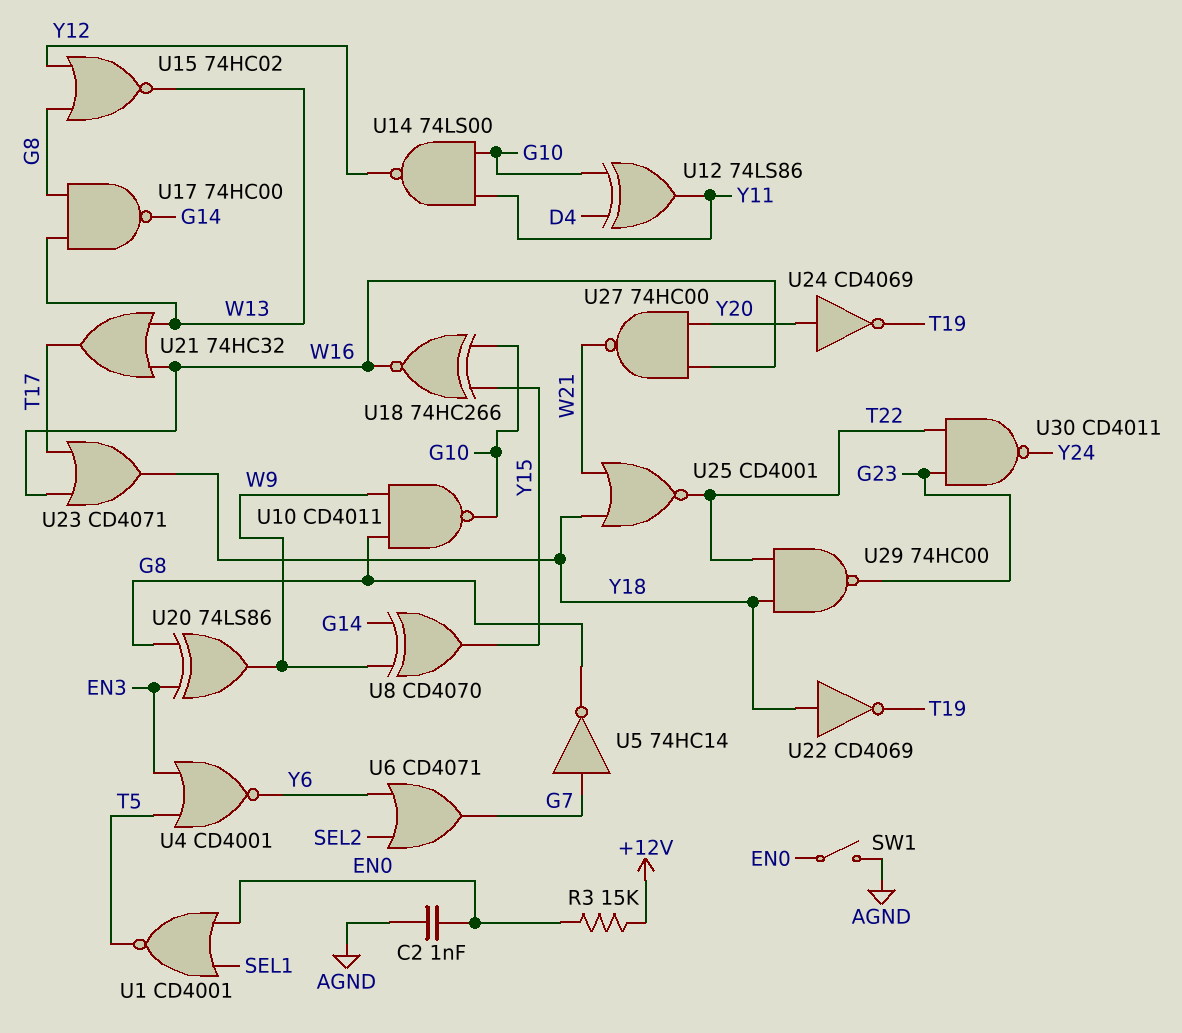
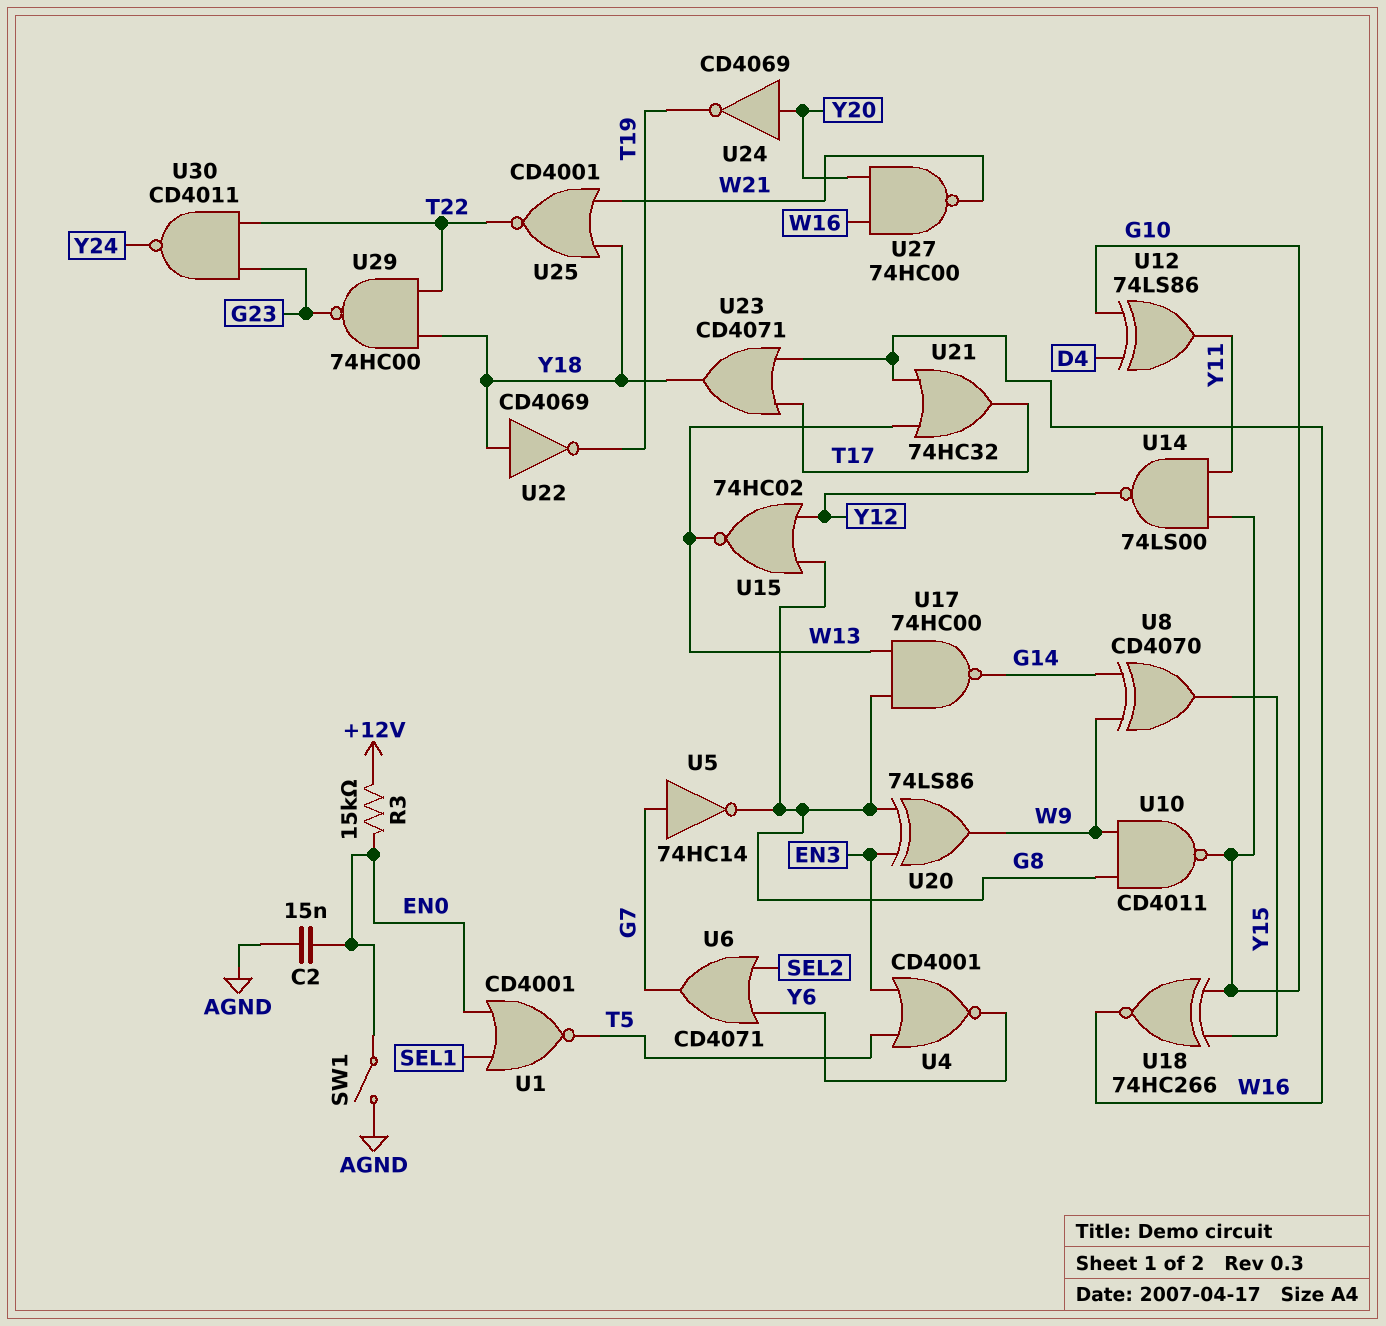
C2: 1nF (AGND, EN0) -> 15nF (AGND, EN0)

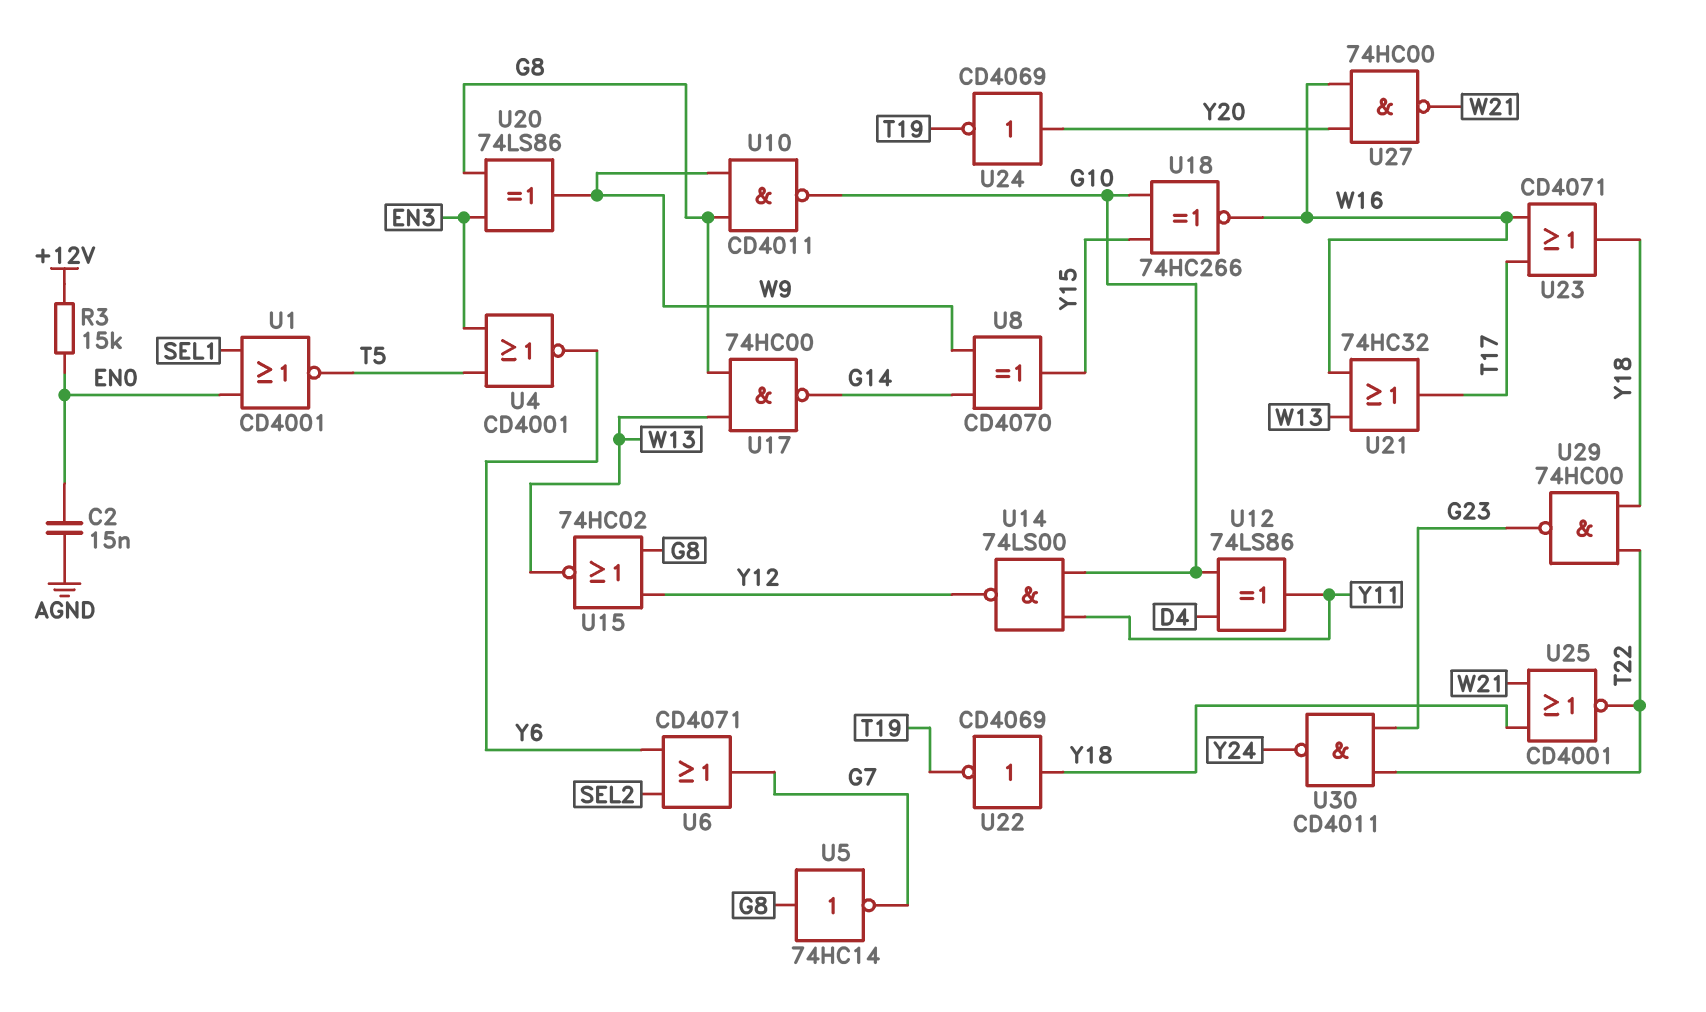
SW1: switch (AGND, EN0) -> none
U5: NOT 74HC14 (in G7, out G8) -> NOT 74HC14 (in G8, out G7)

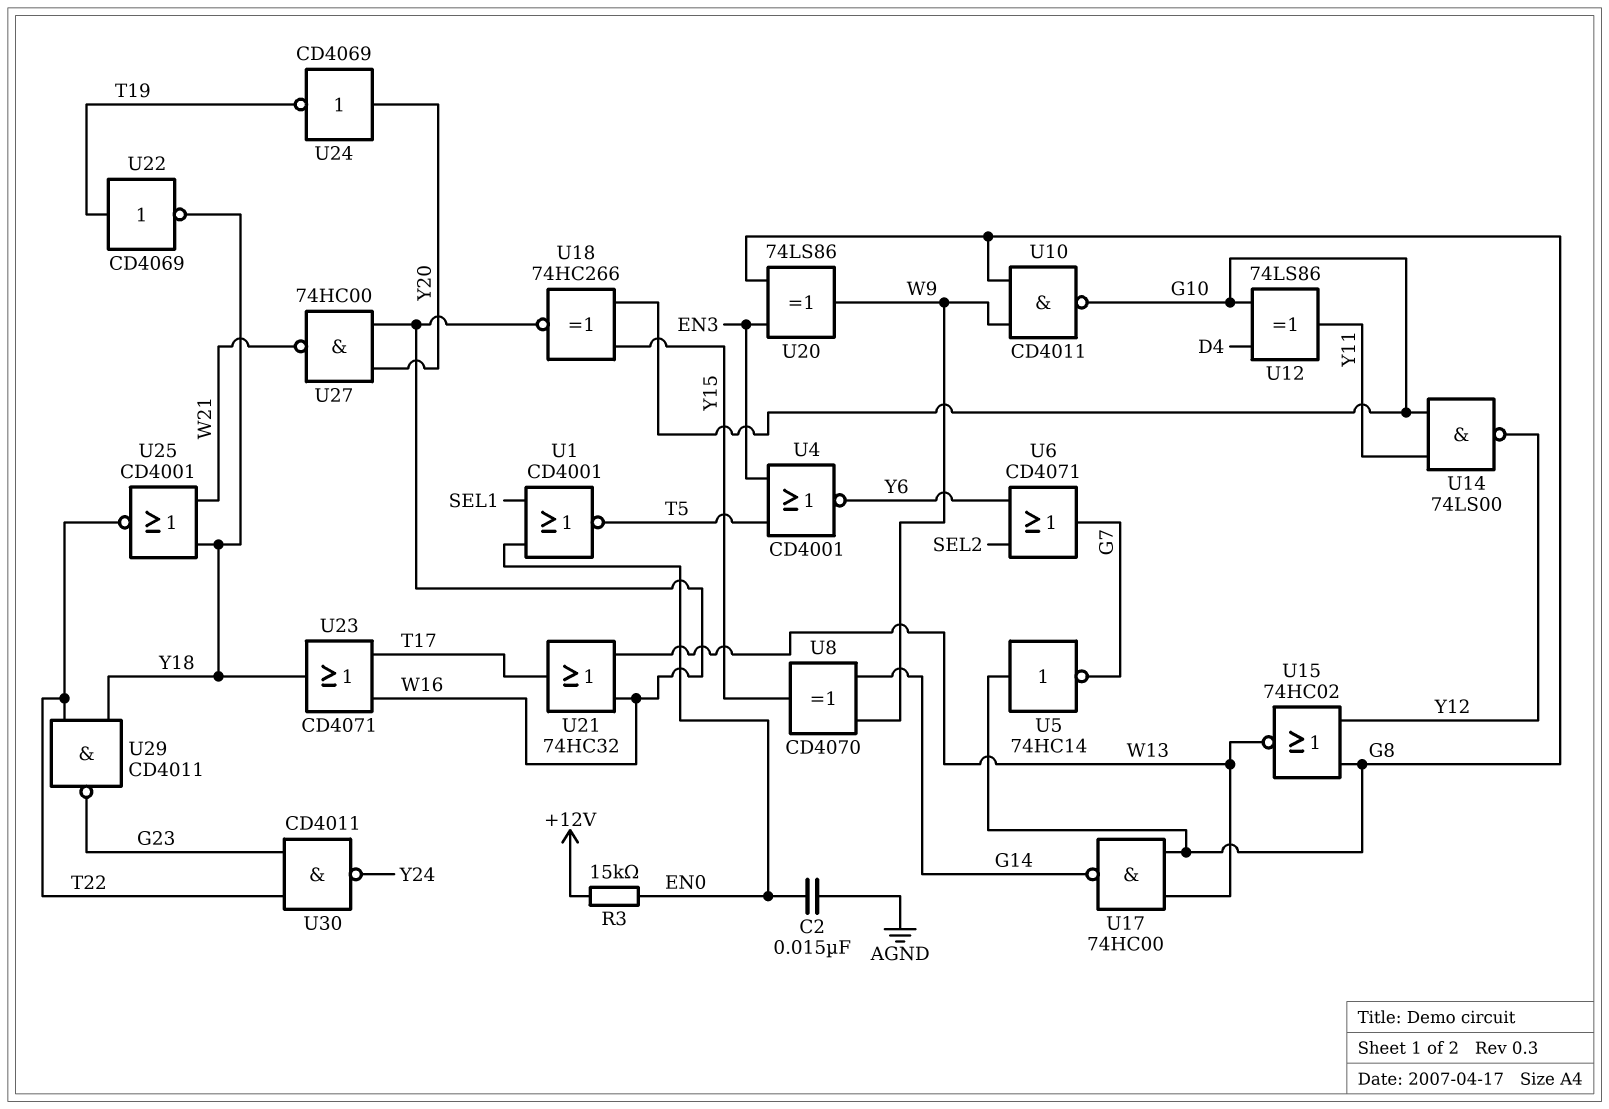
U22: NOT CD4069 (in Y18, out T19) -> NOT CD4069 (in T19, out Y18)
U29: NAND 74HC00 (in T22, in Y18, out G23) -> NAND CD4011 (in T22, in Y18, out G23)

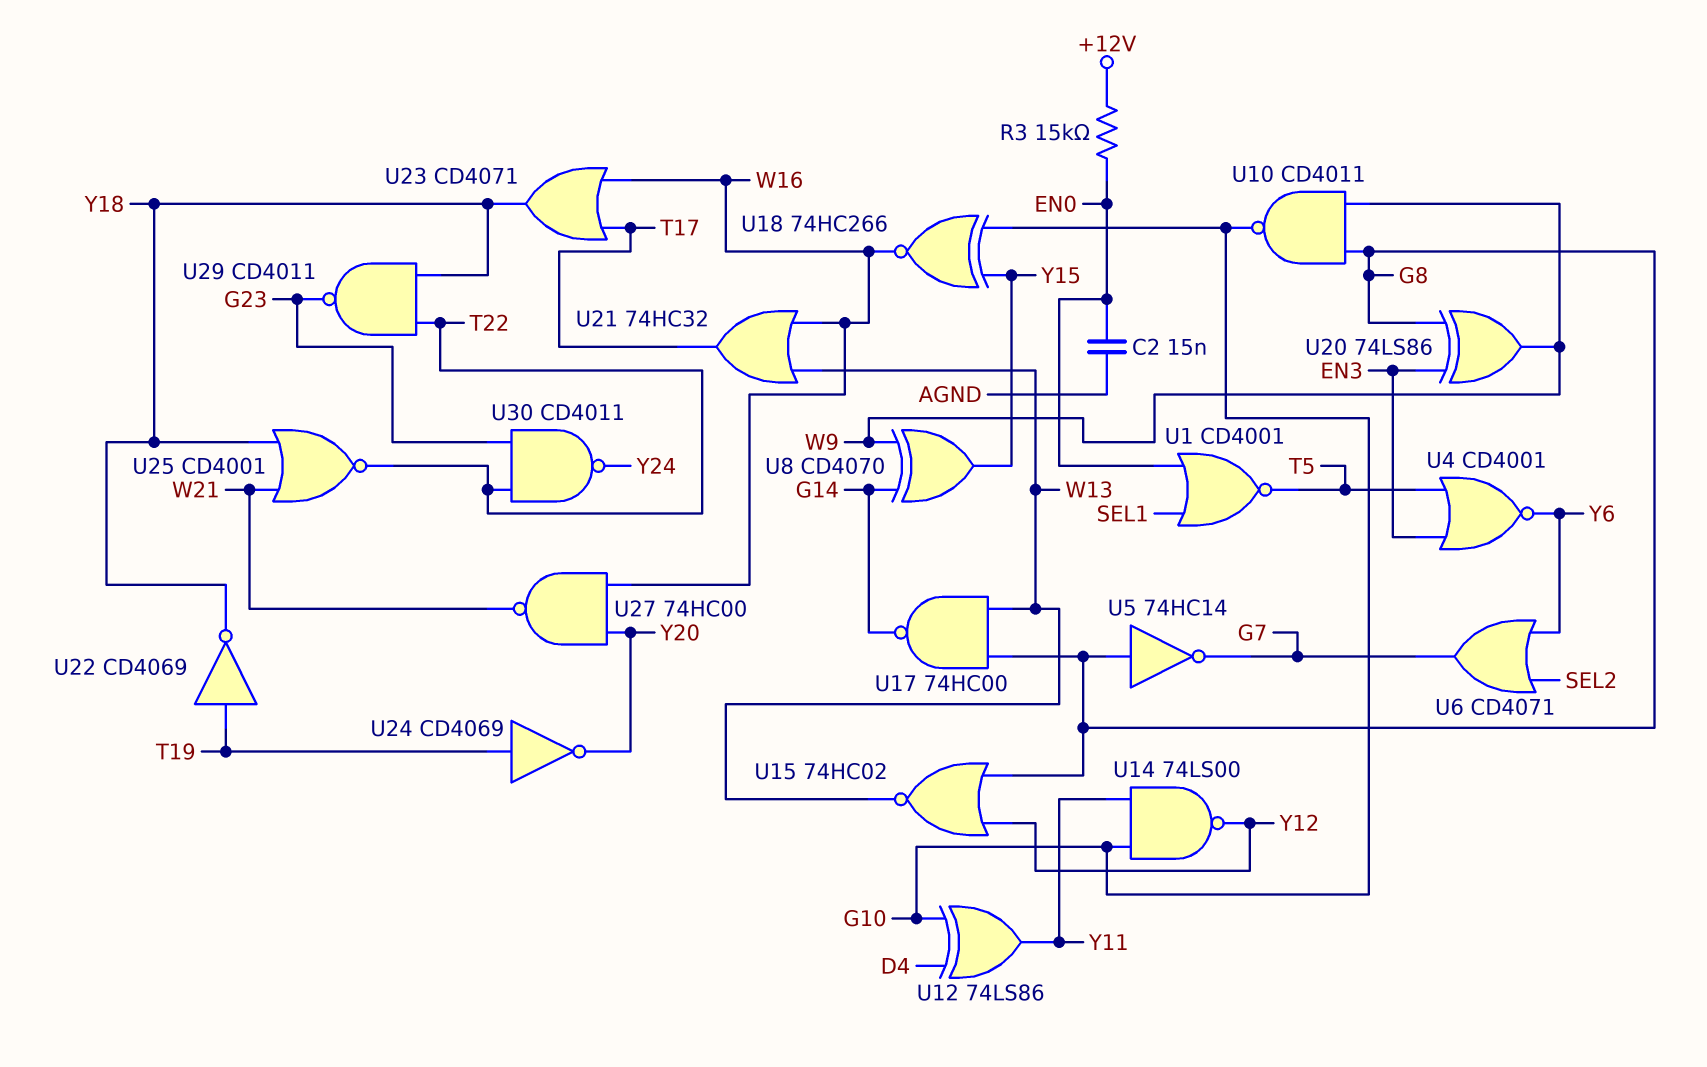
U24: NOT CD4069 (in Y20, out T19) -> NOT CD4069 (in T19, out Y20)

